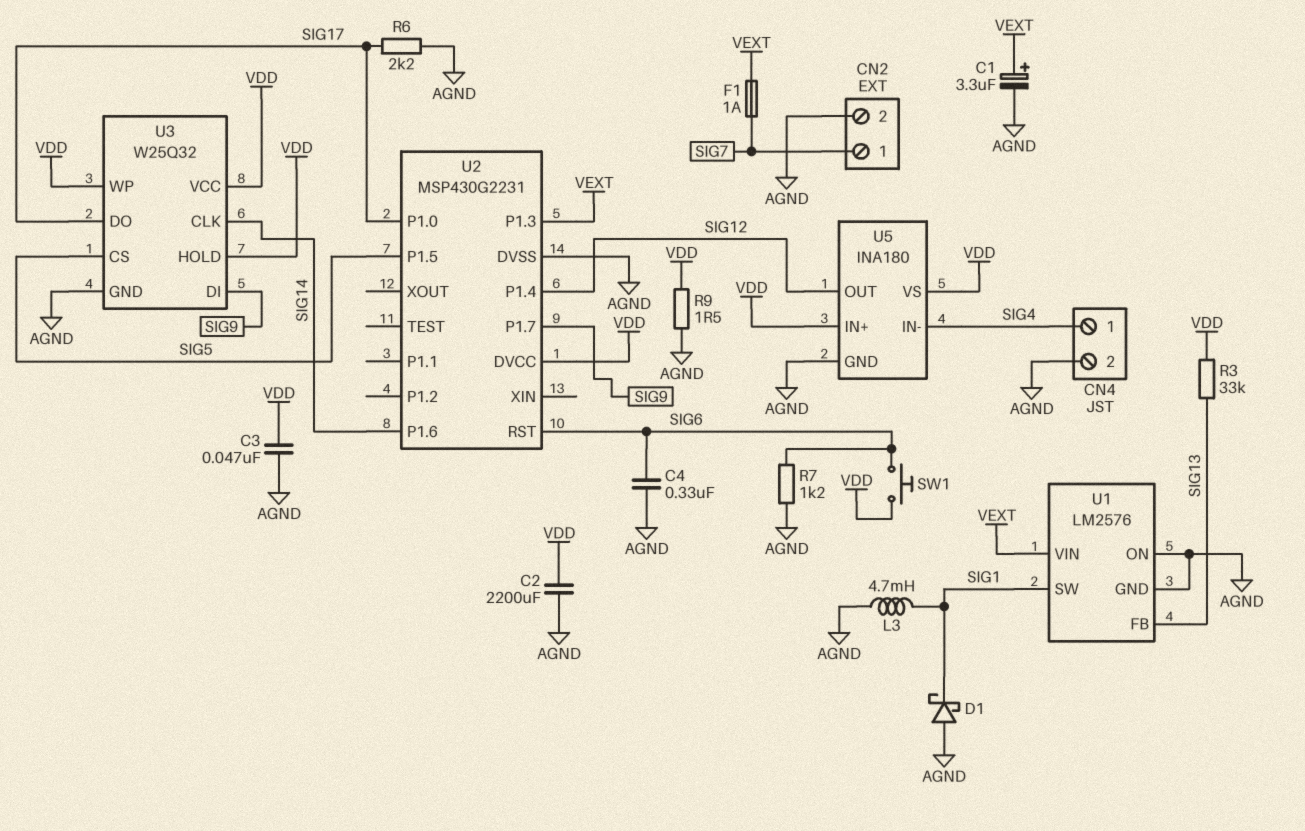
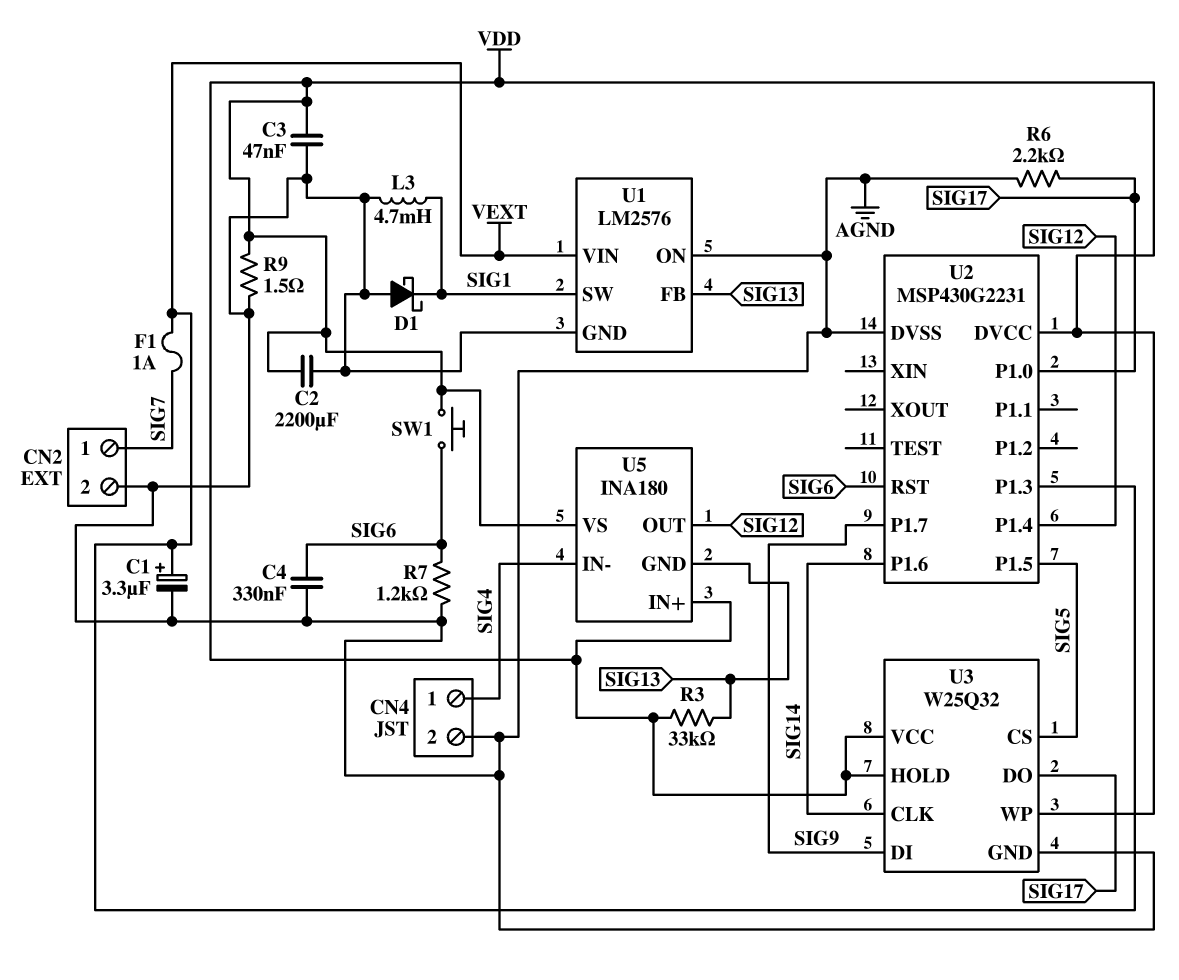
U5 pin GND: AGND -> SIG13

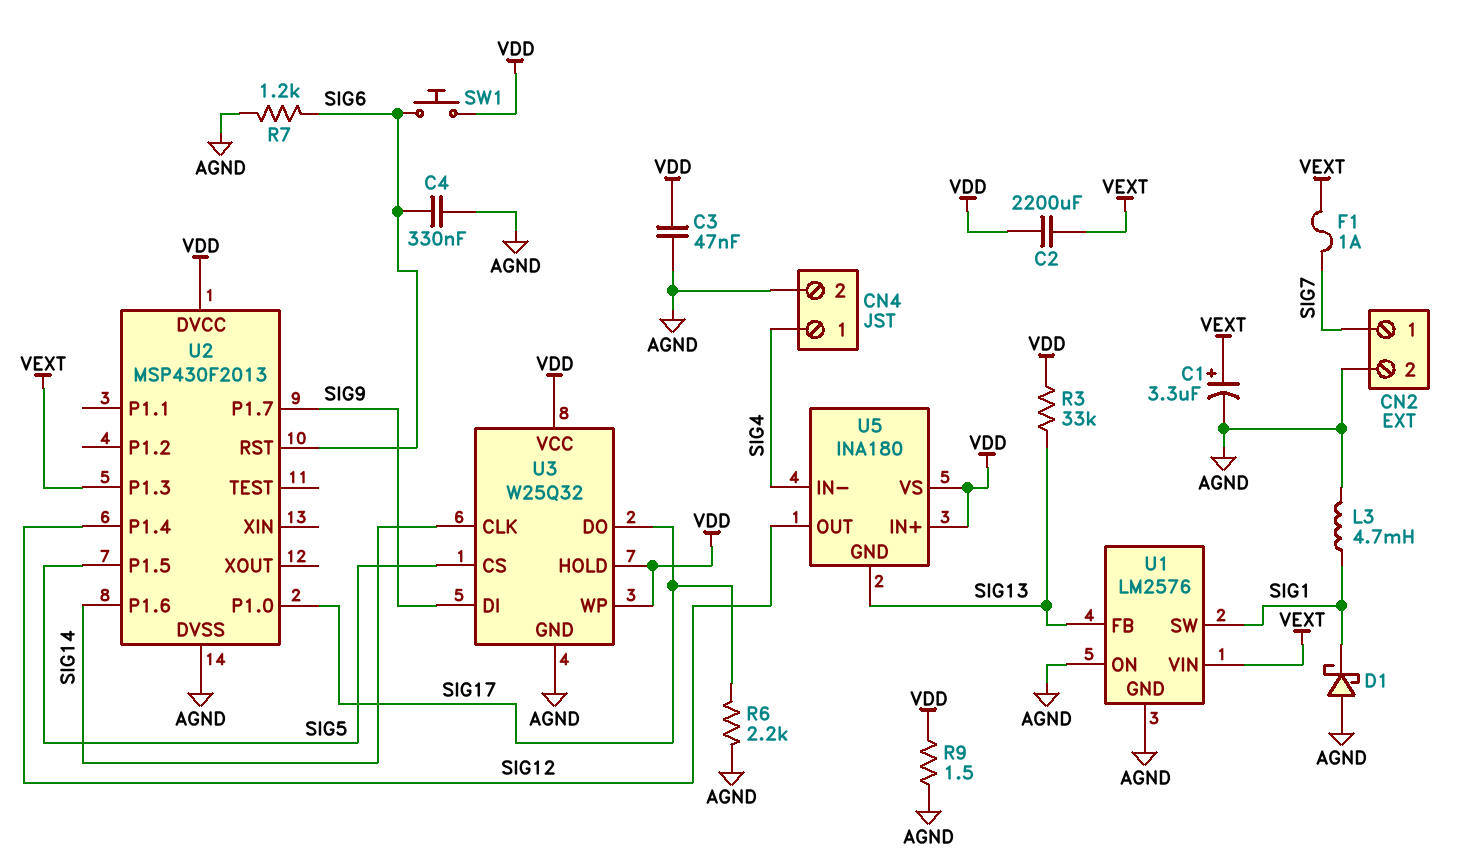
C2: 2200uF (AGND, VDD) -> 2200uF (VDD, VEXT)
U2: MSP430G2231 -> MSP430F2013

